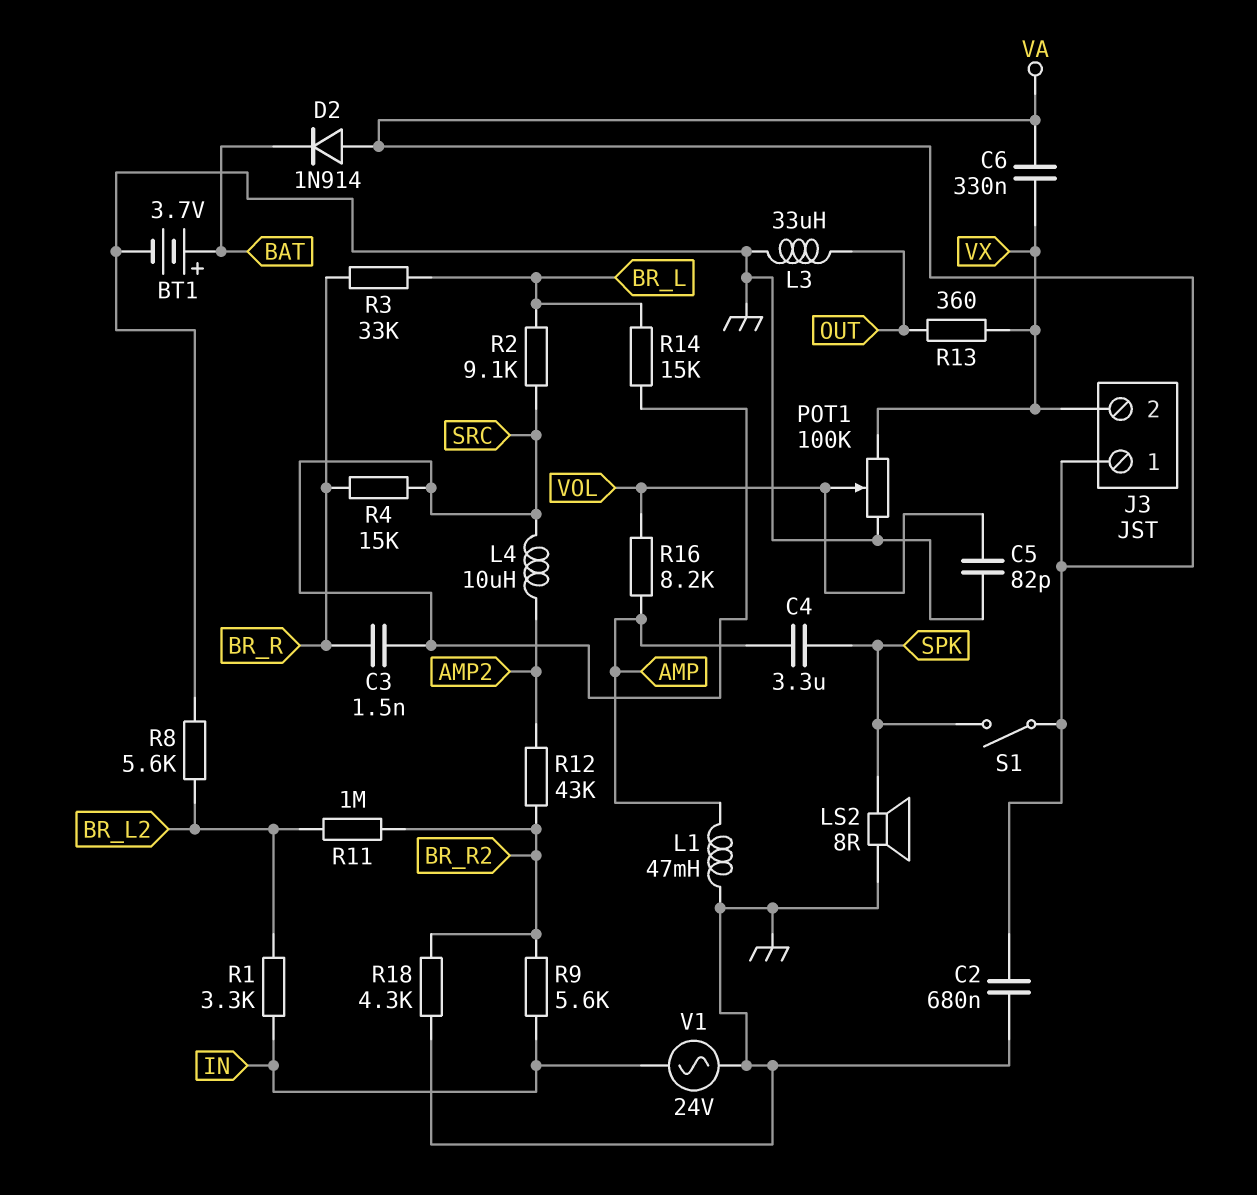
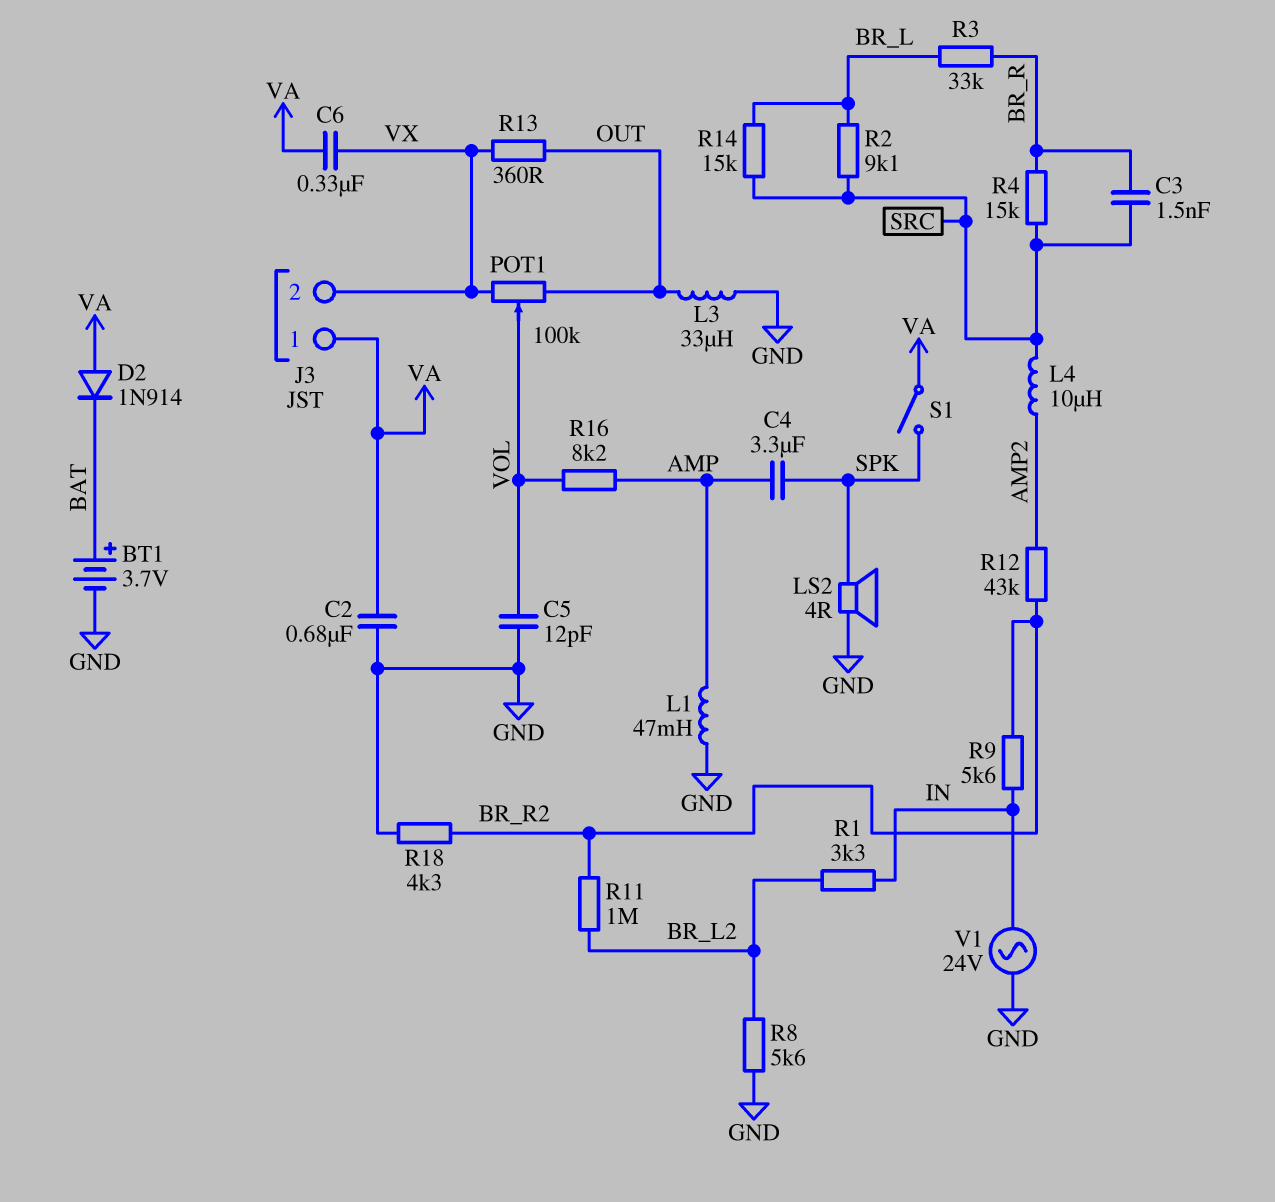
C5: 82pF (GND, VOL) -> 12pF (GND, VOL)
LS2: speaker 8R (GND, SPK) -> speaker 4R (GND, SPK)
POT1: 100k (GND, VX, wiper VOL) -> 100k (OUT, VX, wiper VOL)

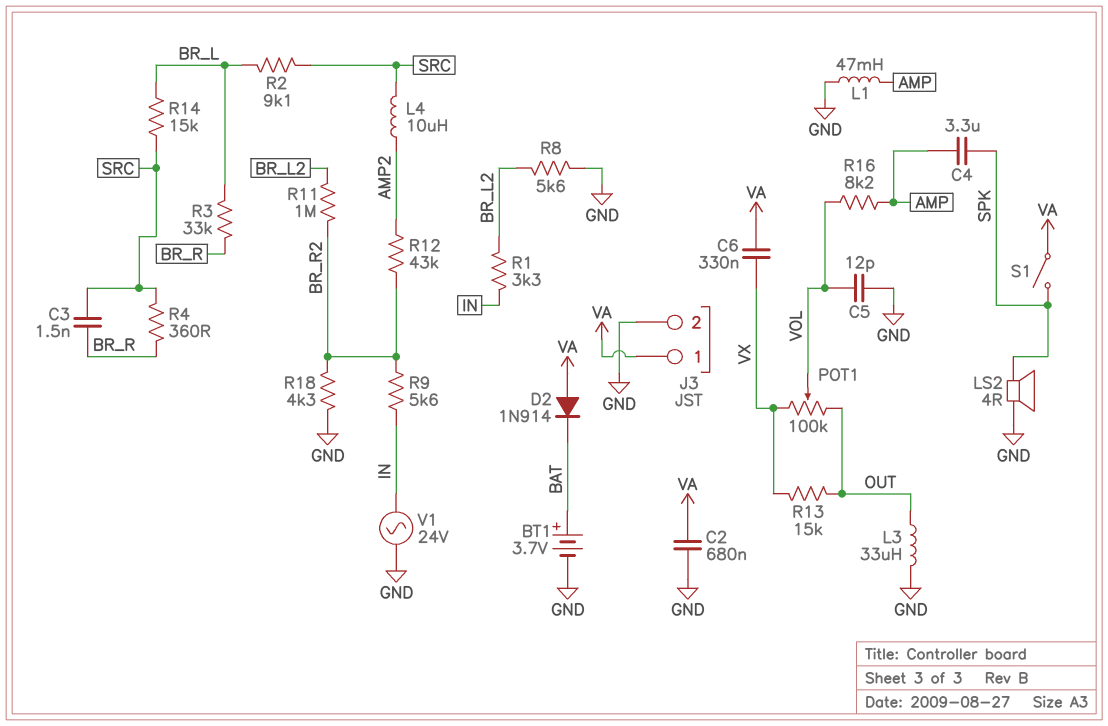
J3 pin 2: VX -> GND
R4: 15k (BR_R, SRC) -> 360 (BR_R, SRC)
R13: 360 (OUT, VX) -> 15k (OUT, VX)

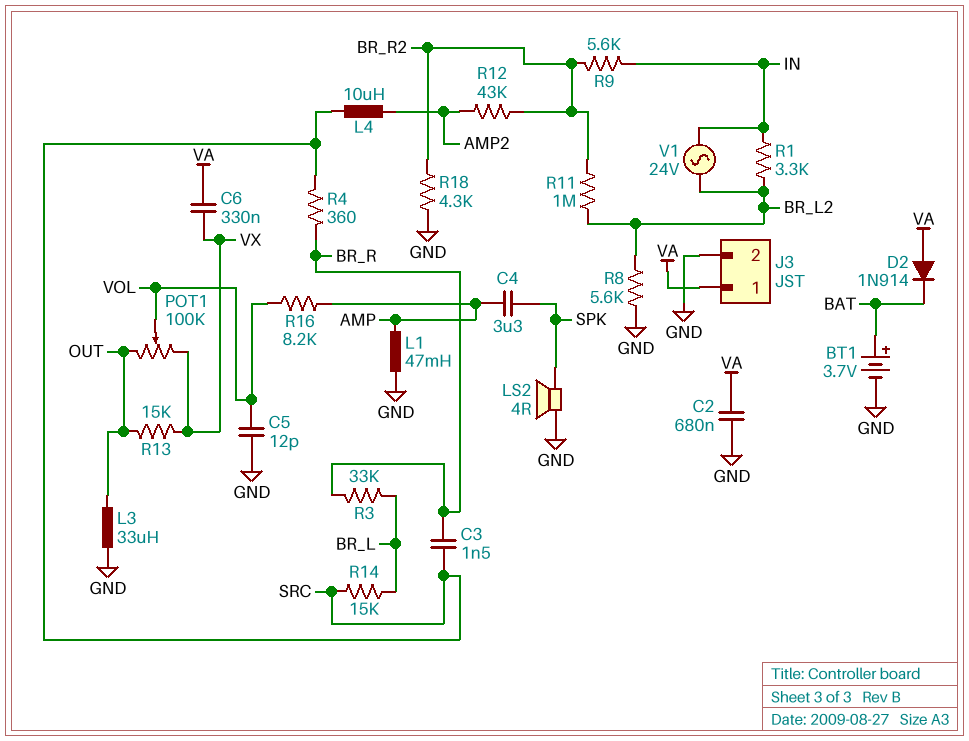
R2: 9.1k (BR_L, SRC) -> none
S1: switch (SPK, VA) -> none
V1: AC 24V (GND, IN) -> AC 24V (BR_L2, IN)

